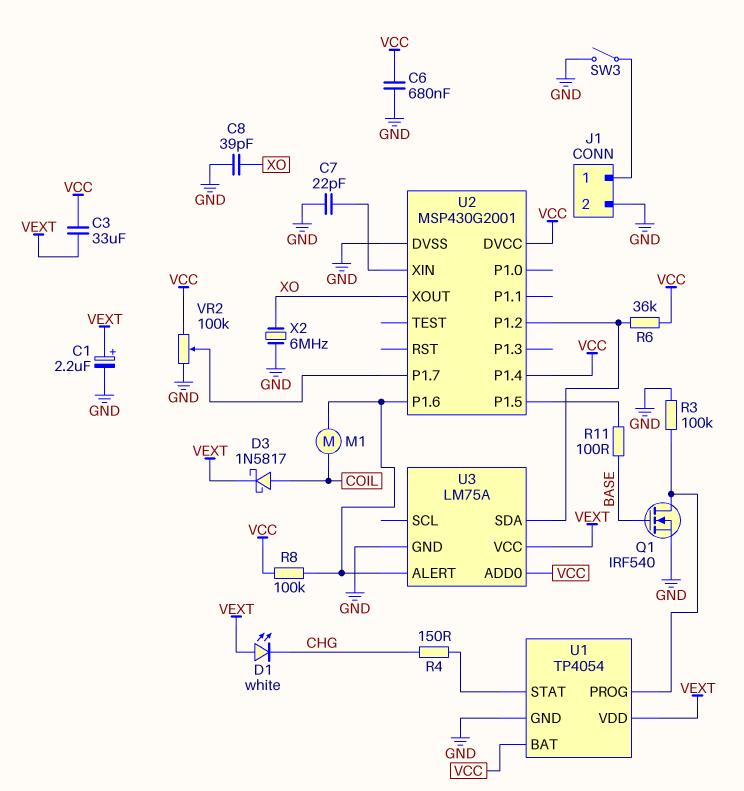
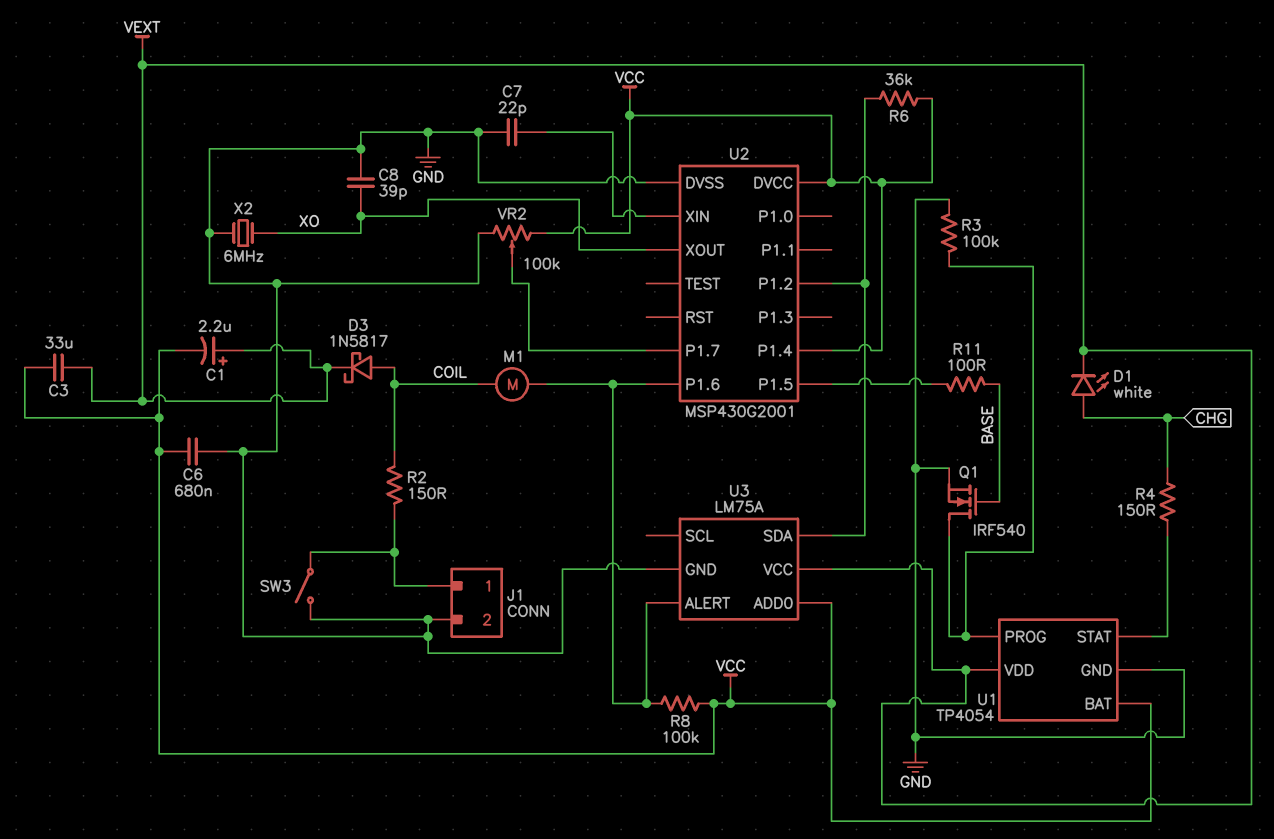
C1: 2.2uF (plus VEXT, minus GND) -> 2.2uF (plus VEXT, minus VCC)
D1: LED white (A VEXT, K CHG) -> LED white (A CHG, K VEXT)
R2: none -> 150 (COIL, J1/1)

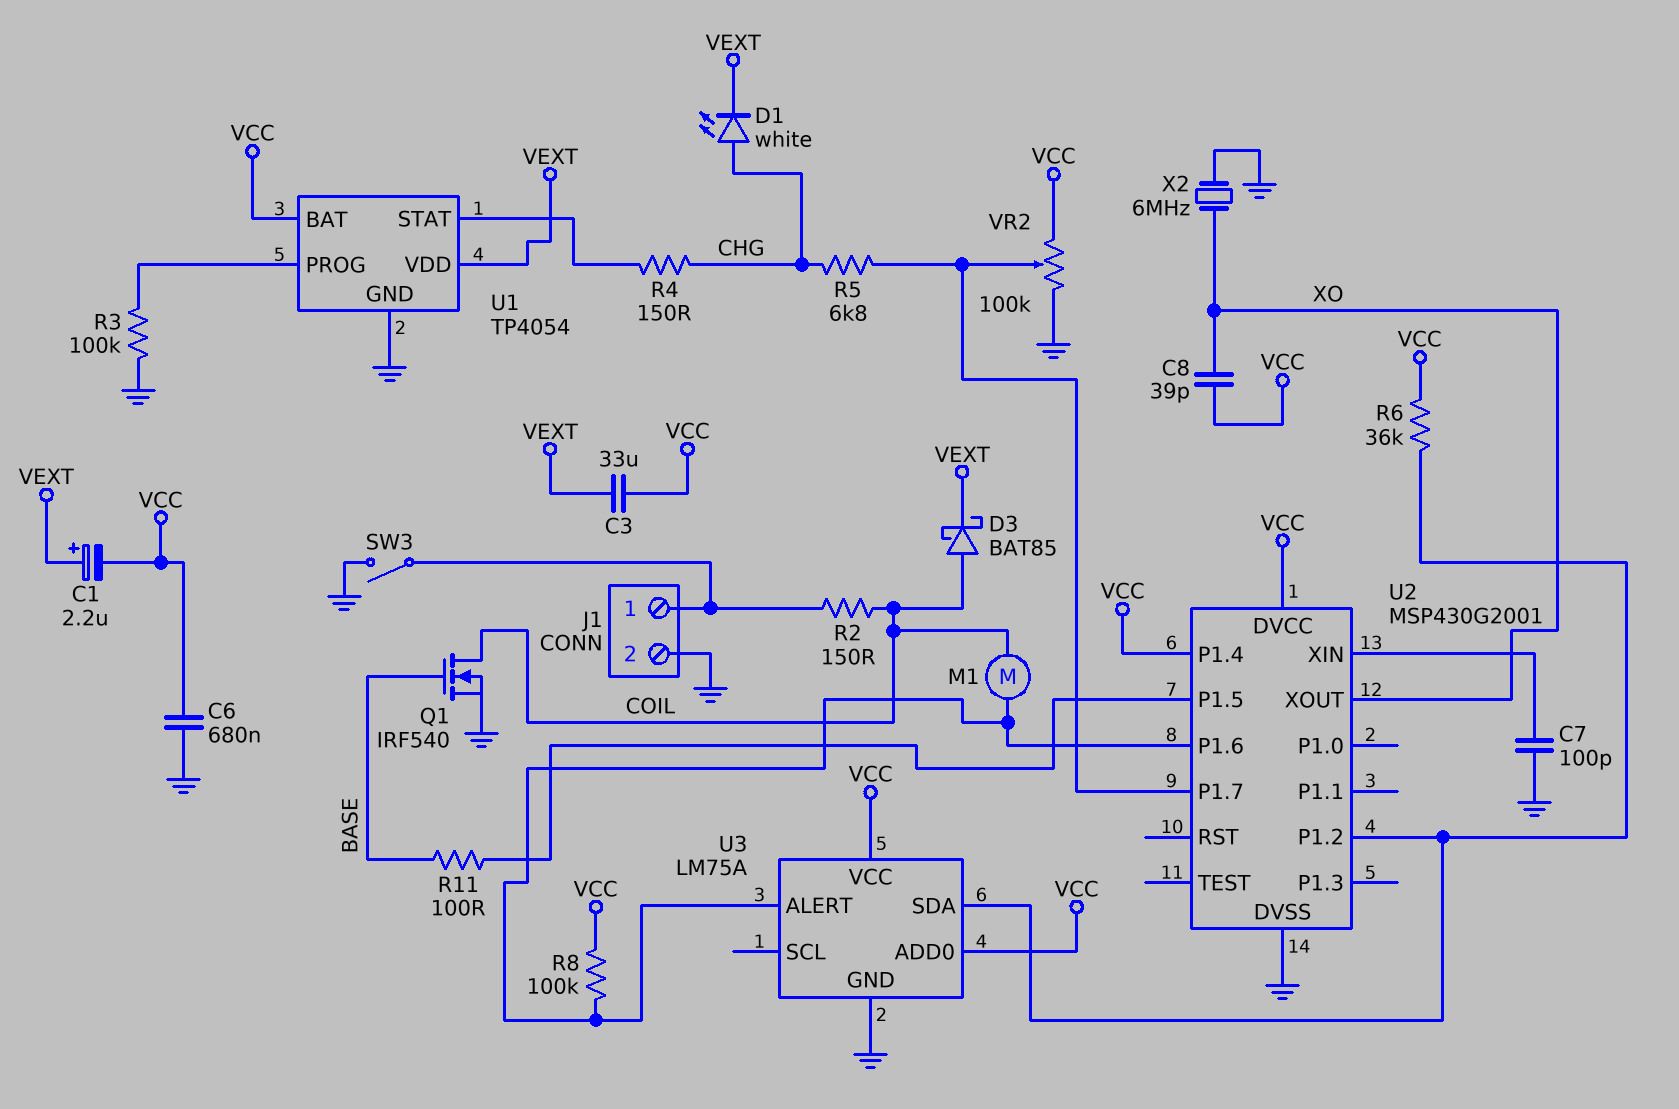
C7: 22pF (GND, U2/XIN) -> 100pF (GND, U2/XIN)
C8: 39pF (GND, XO) -> 39pF (VCC, XO)
D3: schottky 1N5817 (A COIL, K VEXT) -> schottky BAT85 (A COIL, K VEXT)
Q1: NMOS IRF540 (G BASE, D U1/PROG, S GND) -> NMOS IRF540 (G BASE, D COIL, S GND)
R5: none -> 6.8k (CHG, U2/P1.7)
U3 pin VCC: VEXT -> VCC

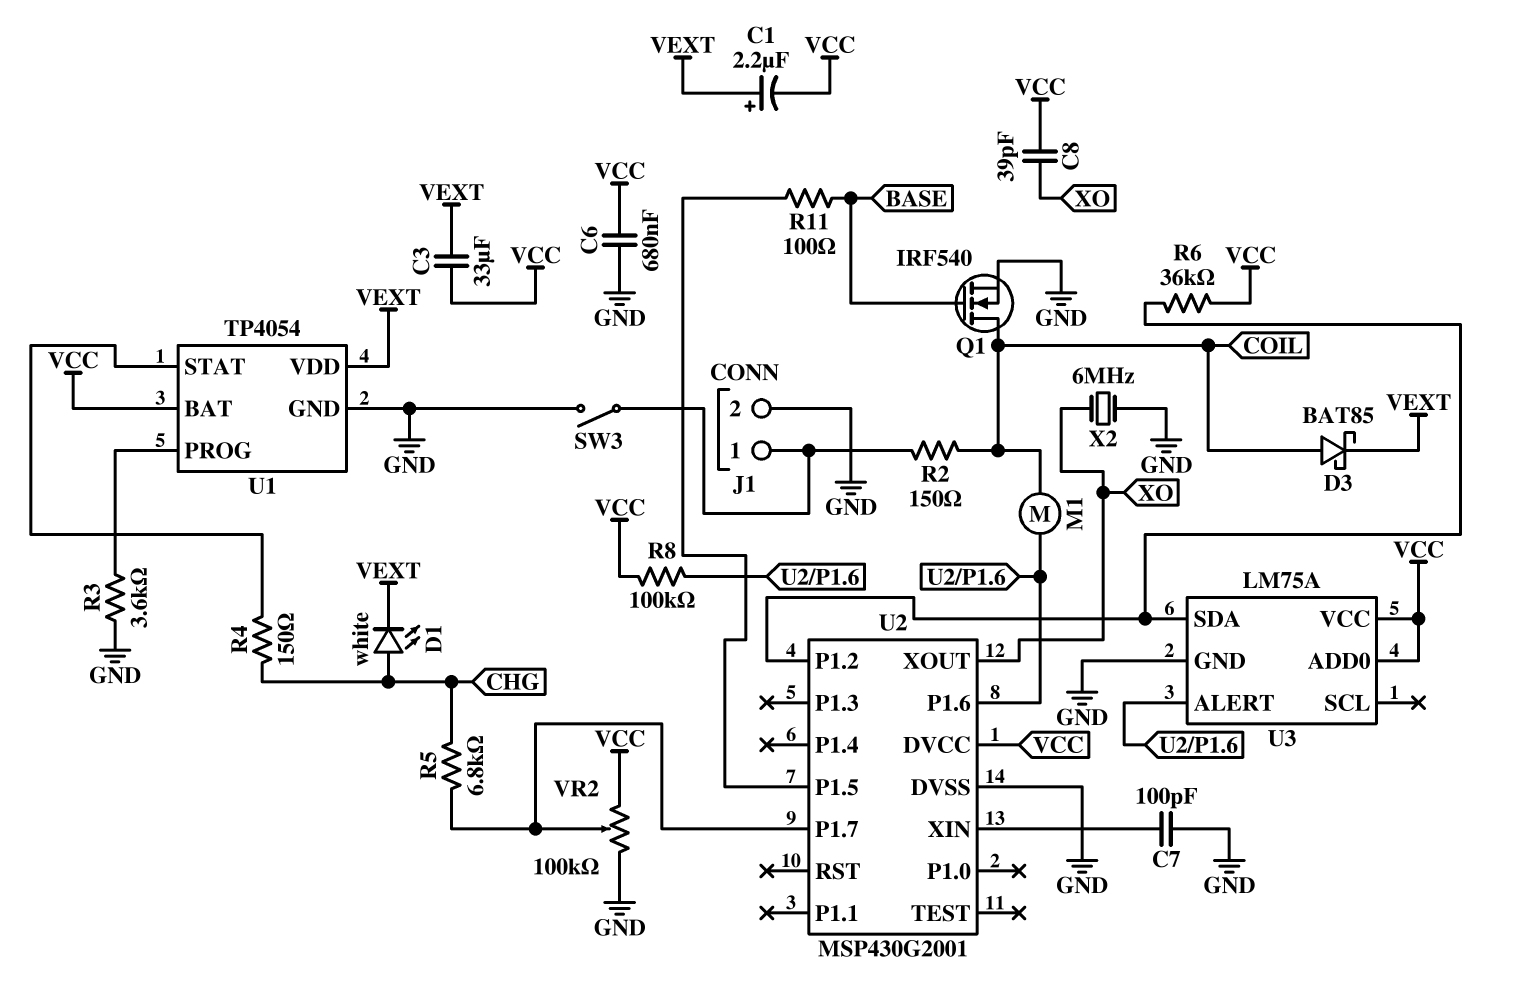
R3: 100k (GND, U1/PROG) -> 3.6k (GND, U1/PROG)
U2 pin P1.4: VCC -> none

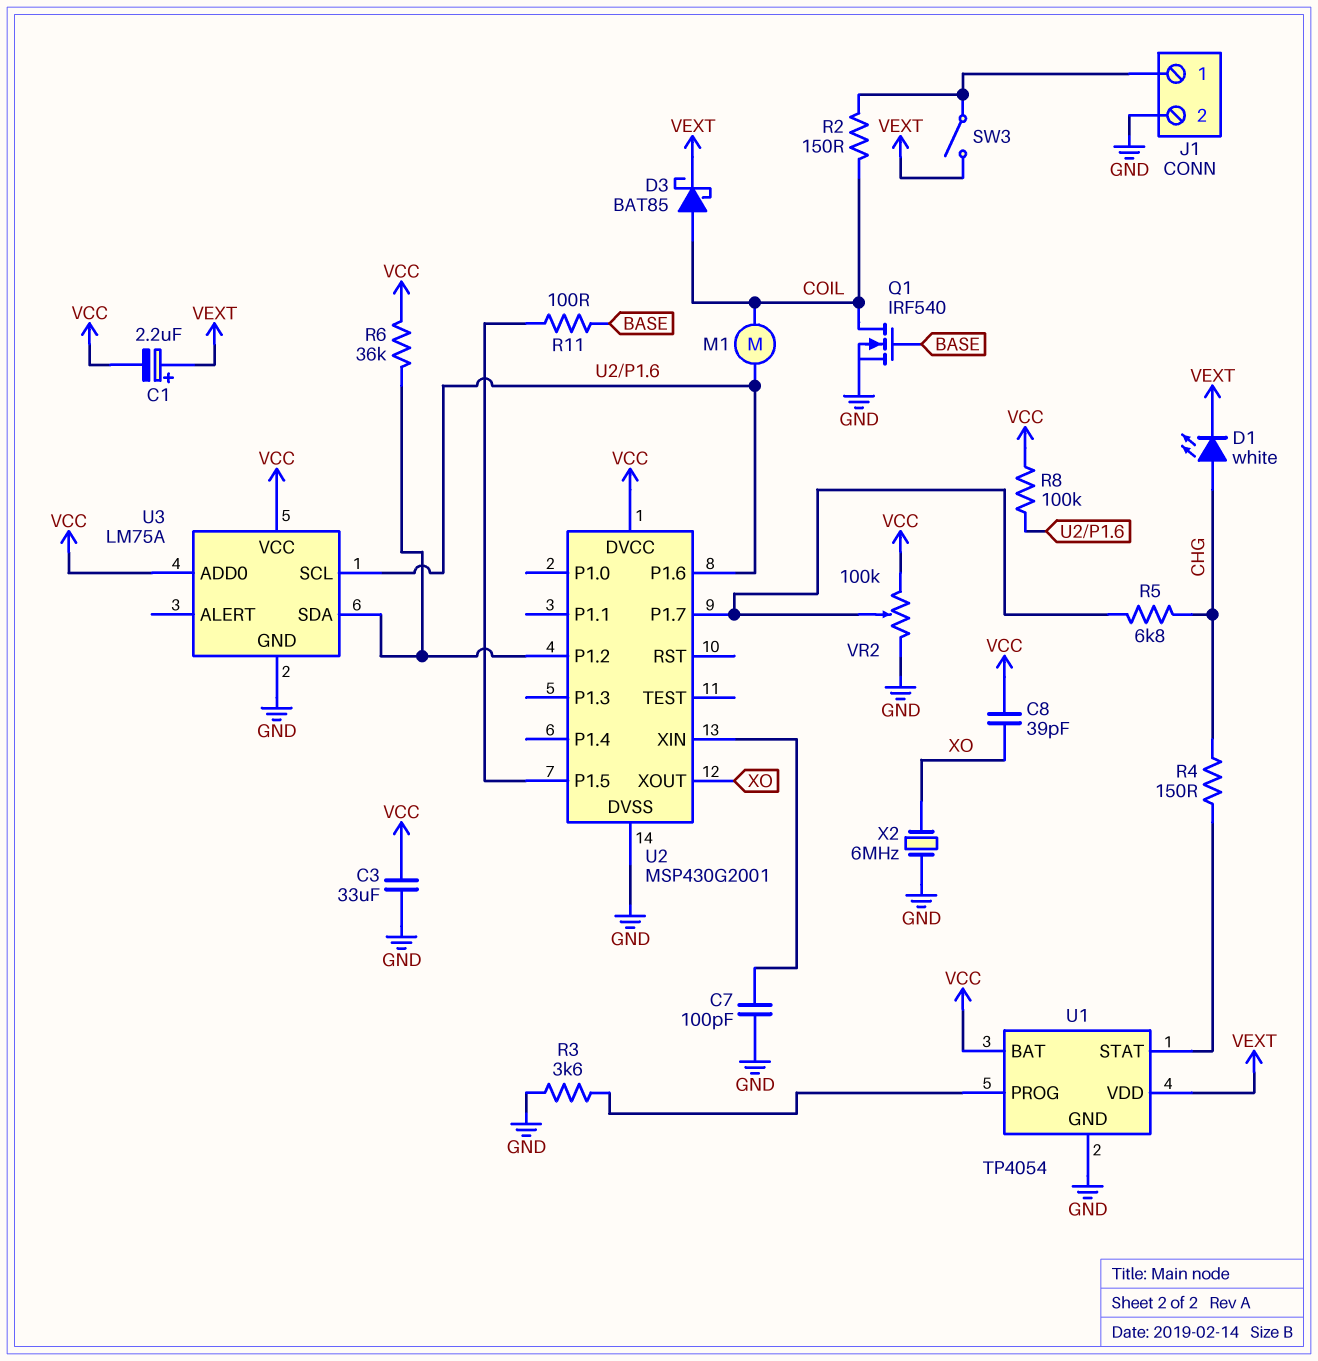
C3: 33uF (VCC, VEXT) -> 33uF (GND, VCC)
C6: 680nF (GND, VCC) -> none
SW3: switch (GND, J1/1) -> switch (J1/1, VEXT)
U3 pin ALERT: U2/P1.6 -> none
U3 pin SCL: none -> U2/P1.6

